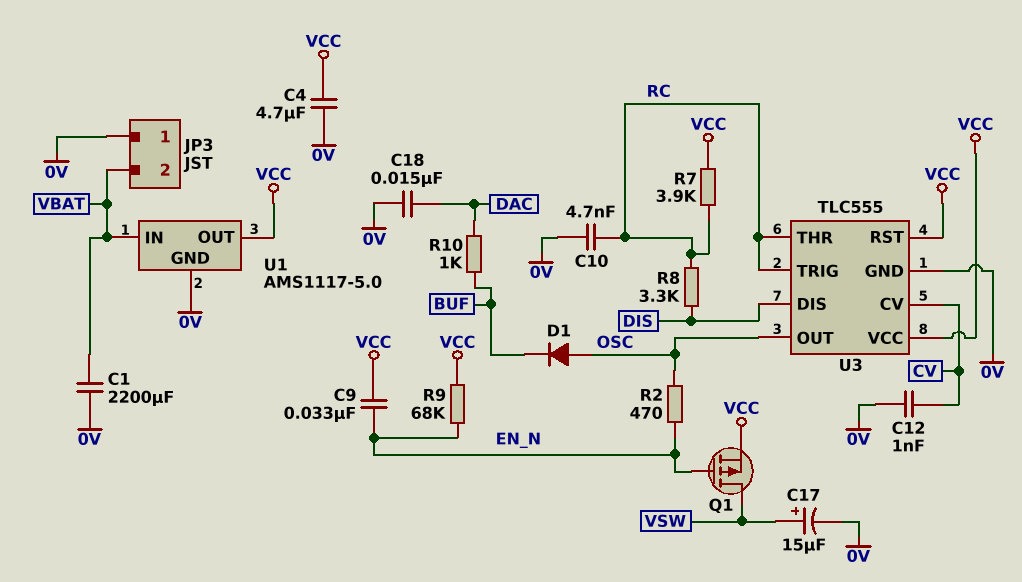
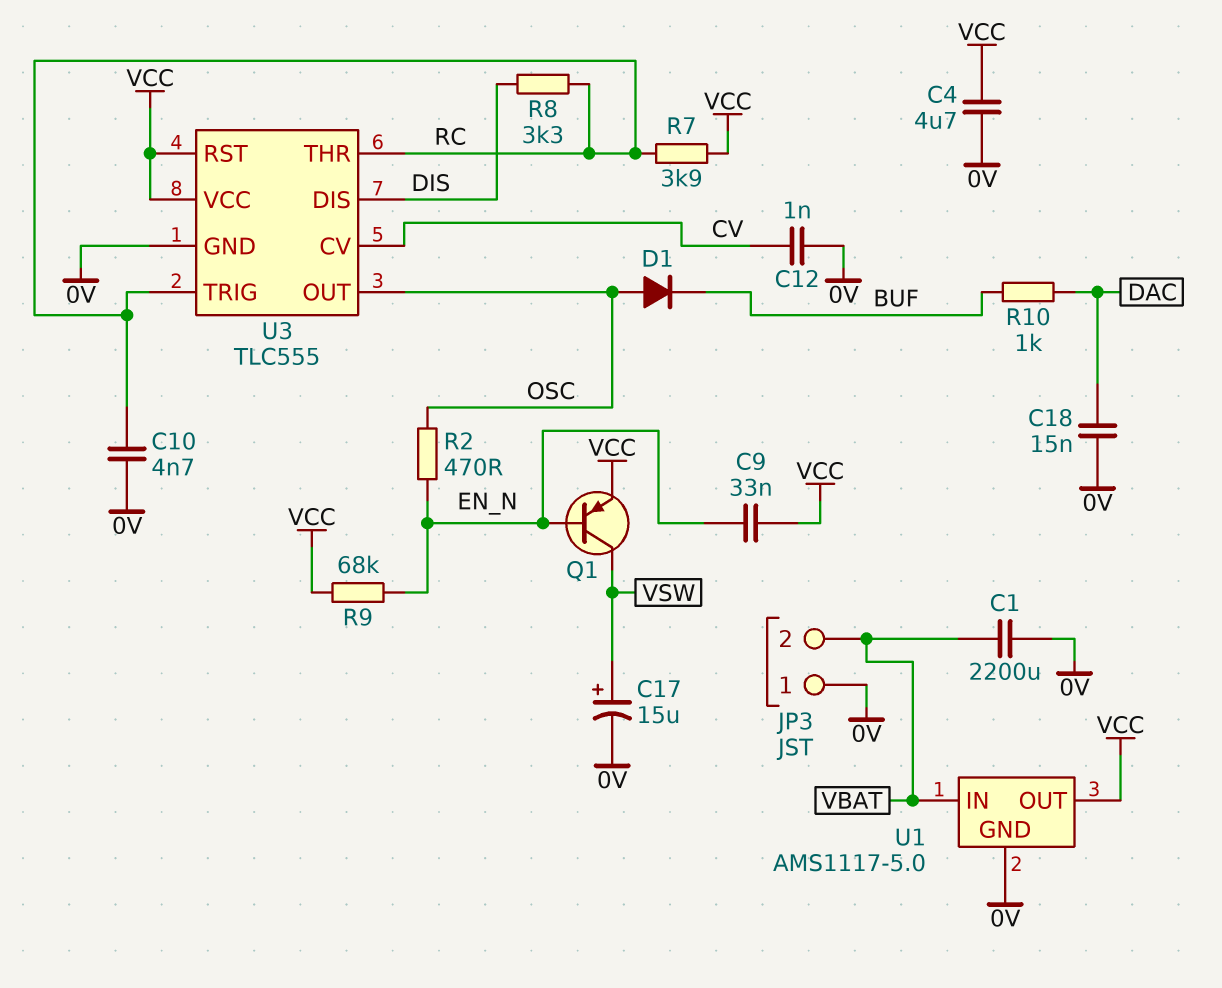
Q1: PMOS (G EN_N, D VSW, S VCC) -> PNP (B EN_N, C VSW, E VCC)

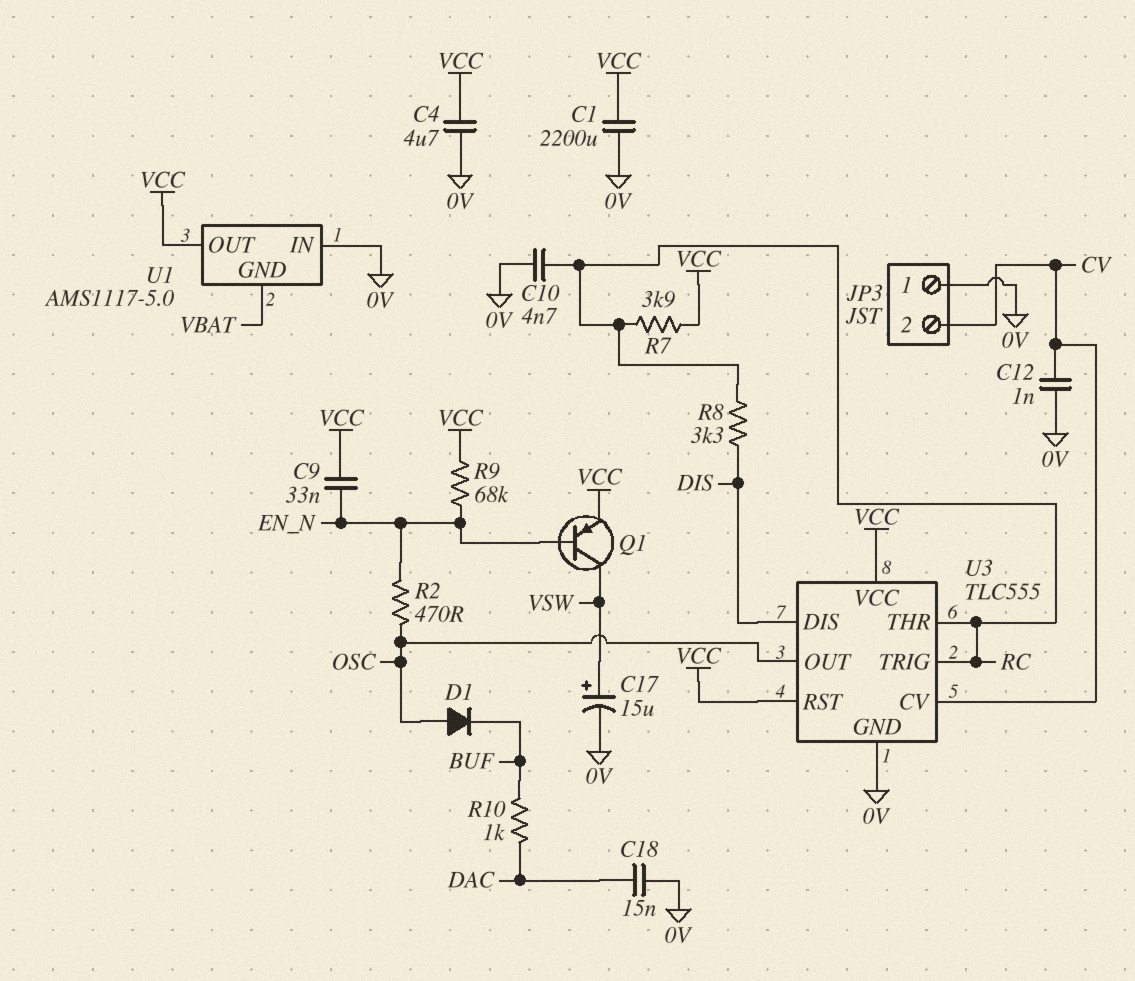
C1: 2200uF (0V, VBAT) -> 2200uF (0V, VCC)
JP3 pin 2: VBAT -> CV
U1 pin GND: 0V -> VBAT
U1 pin IN: VBAT -> 0V

